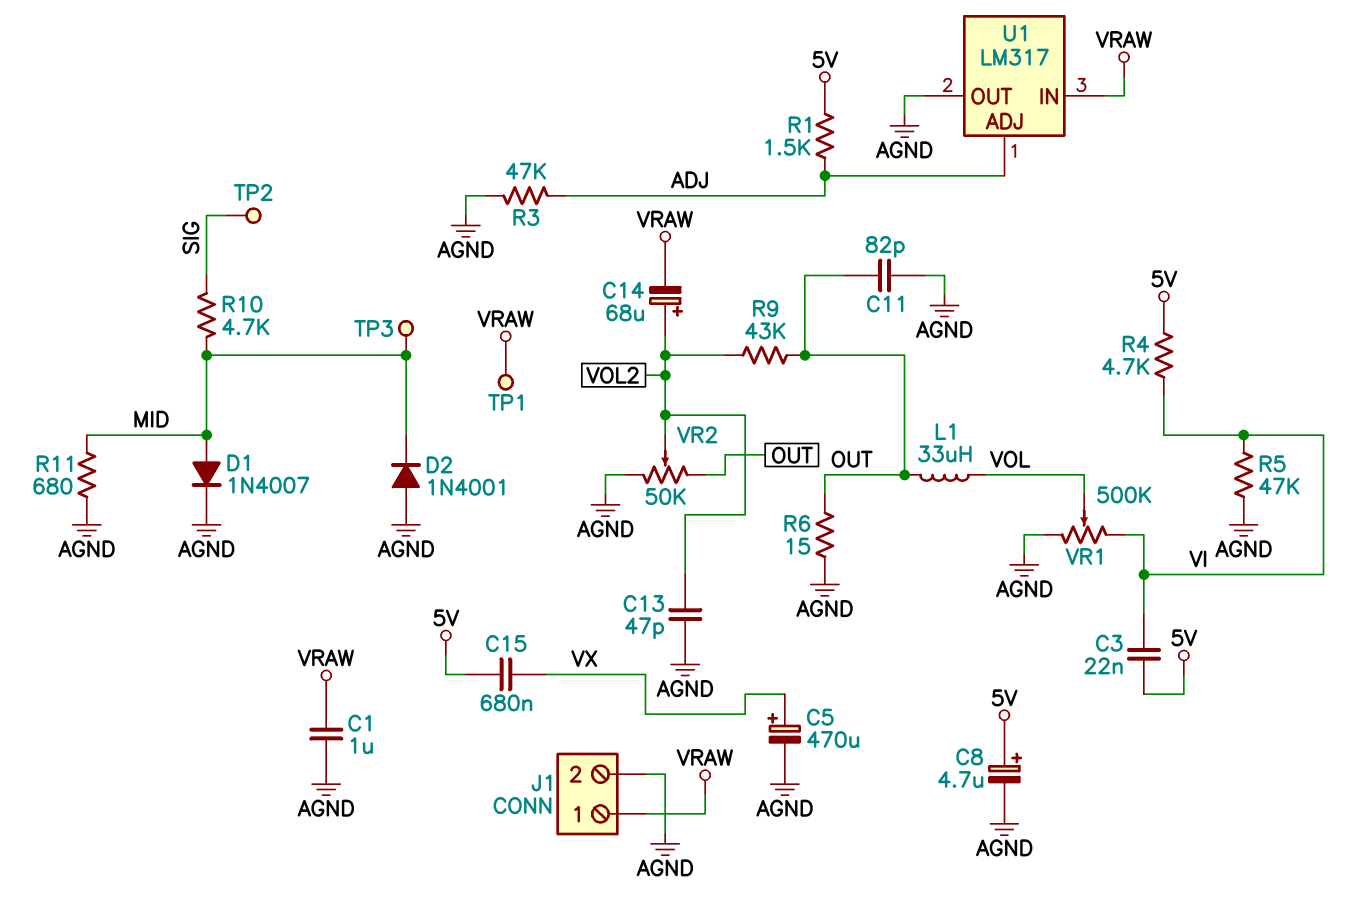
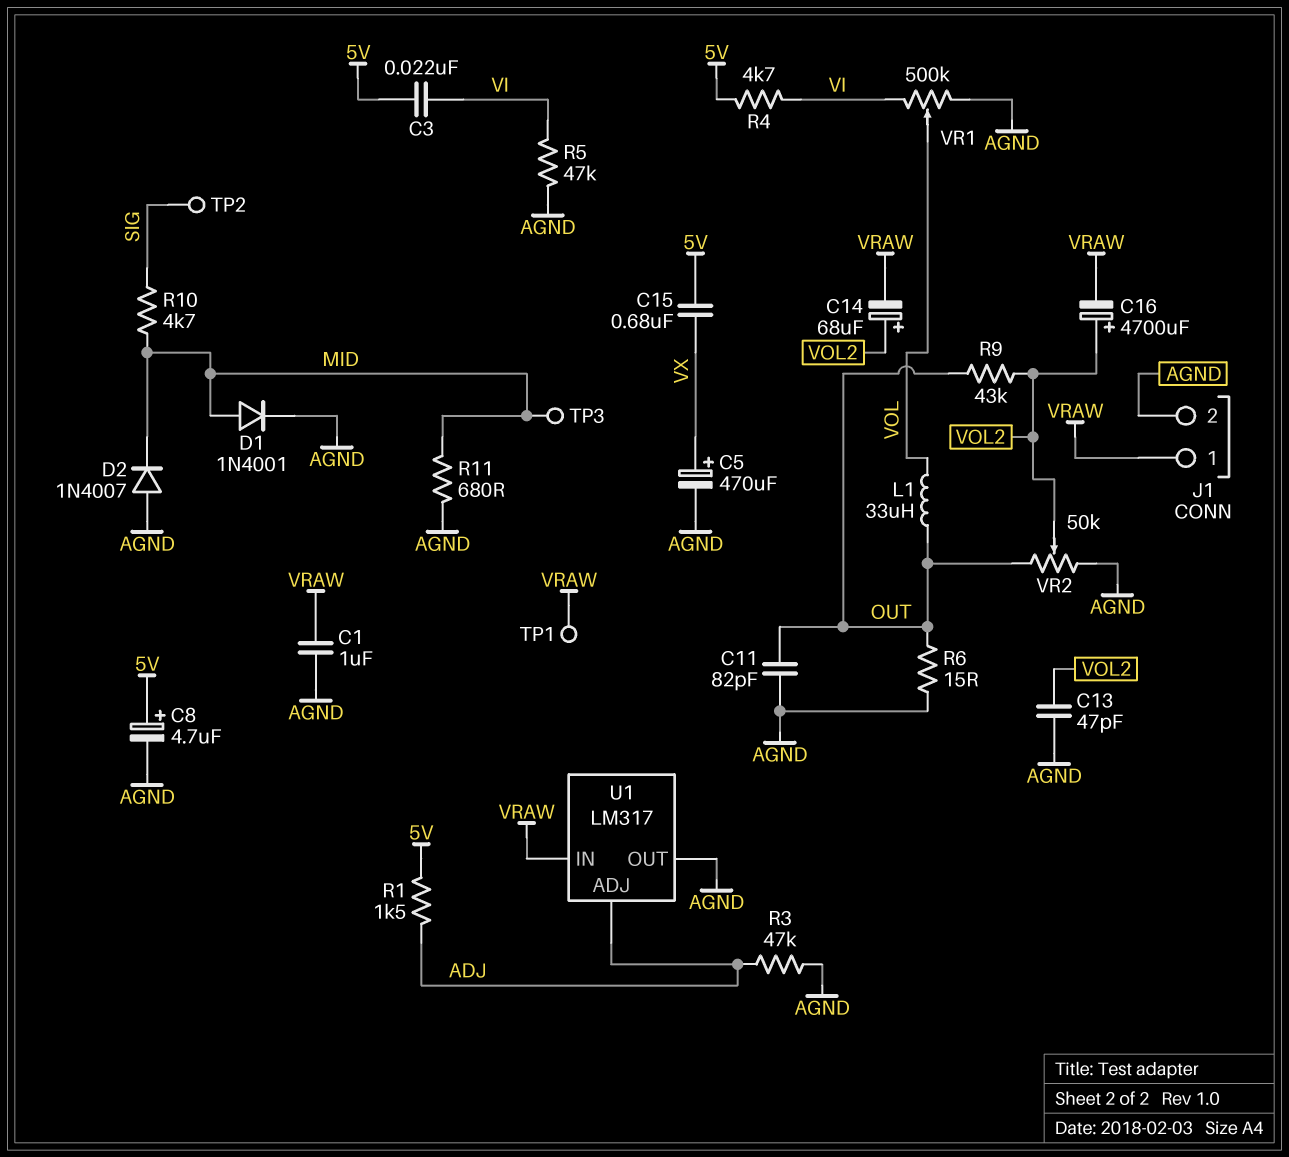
C16: none -> 4700uF (plus VOL2, minus VRAW)
D1: diode 1N4007 (A MID, K AGND) -> diode 1N4001 (A MID, K AGND)
D2: diode 1N4001 (A AGND, K MID) -> diode 1N4007 (A AGND, K MID)

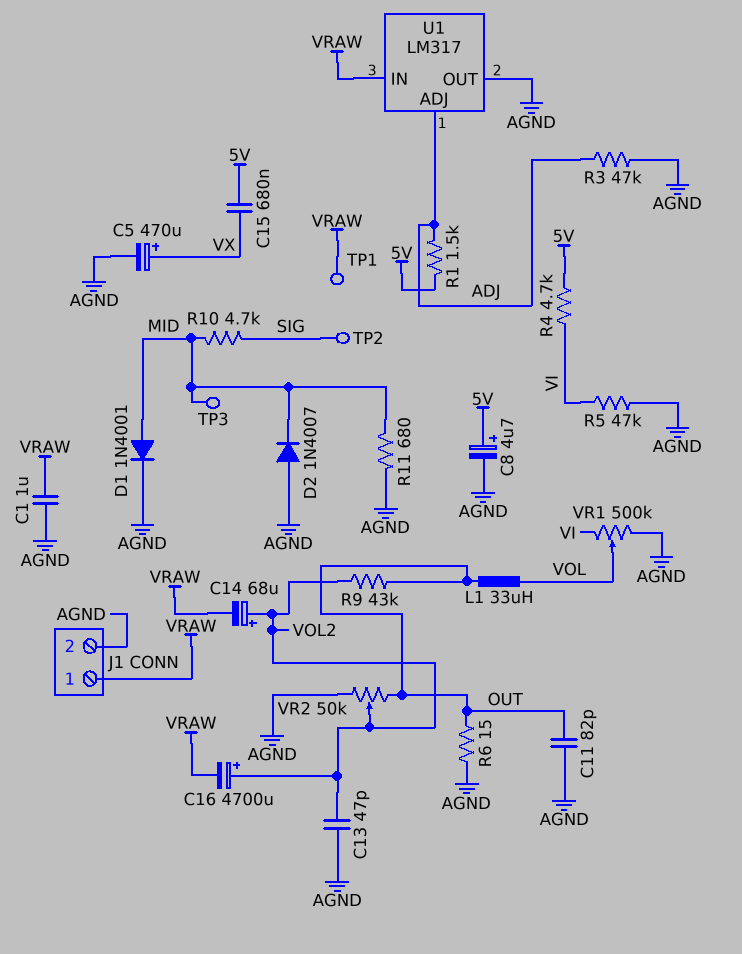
C3: 22nF (5V, VI) -> none

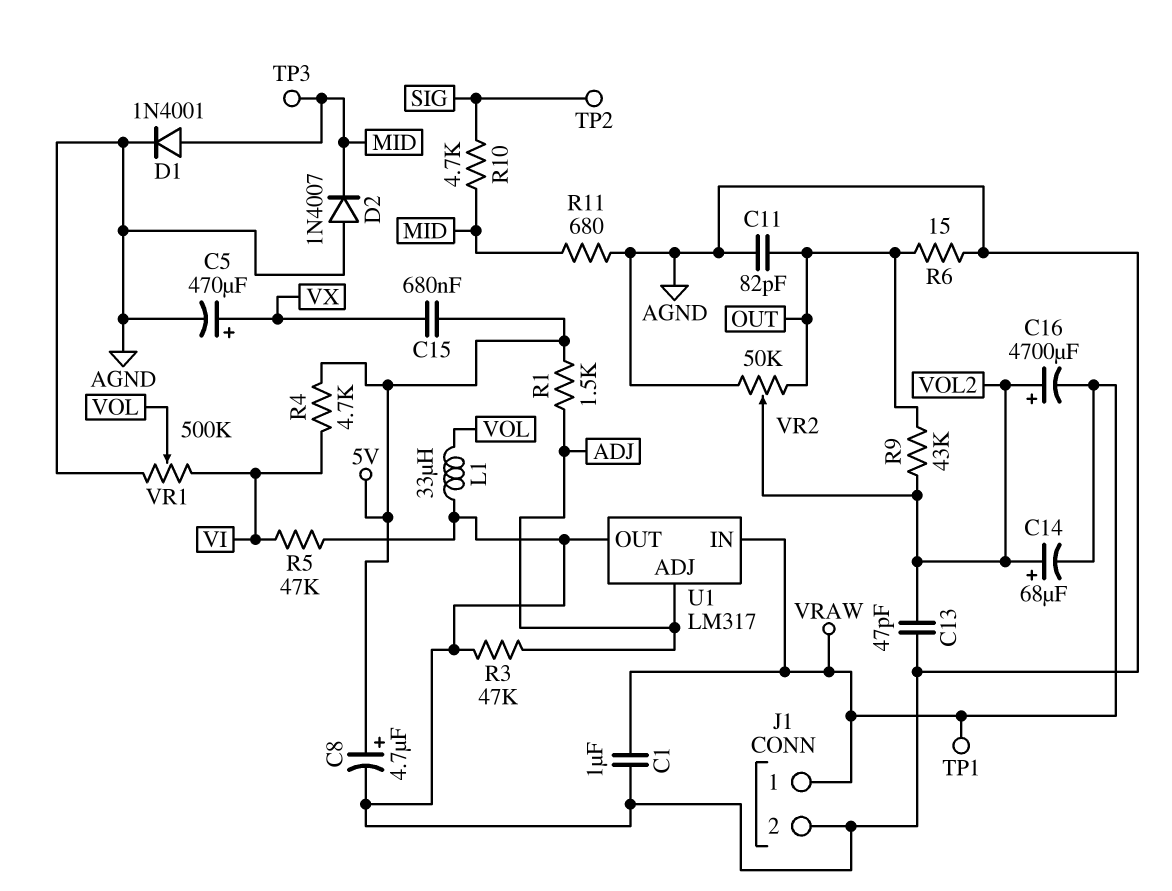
L1: 33uH (OUT, VOL) -> 33uH (AGND, VOL)

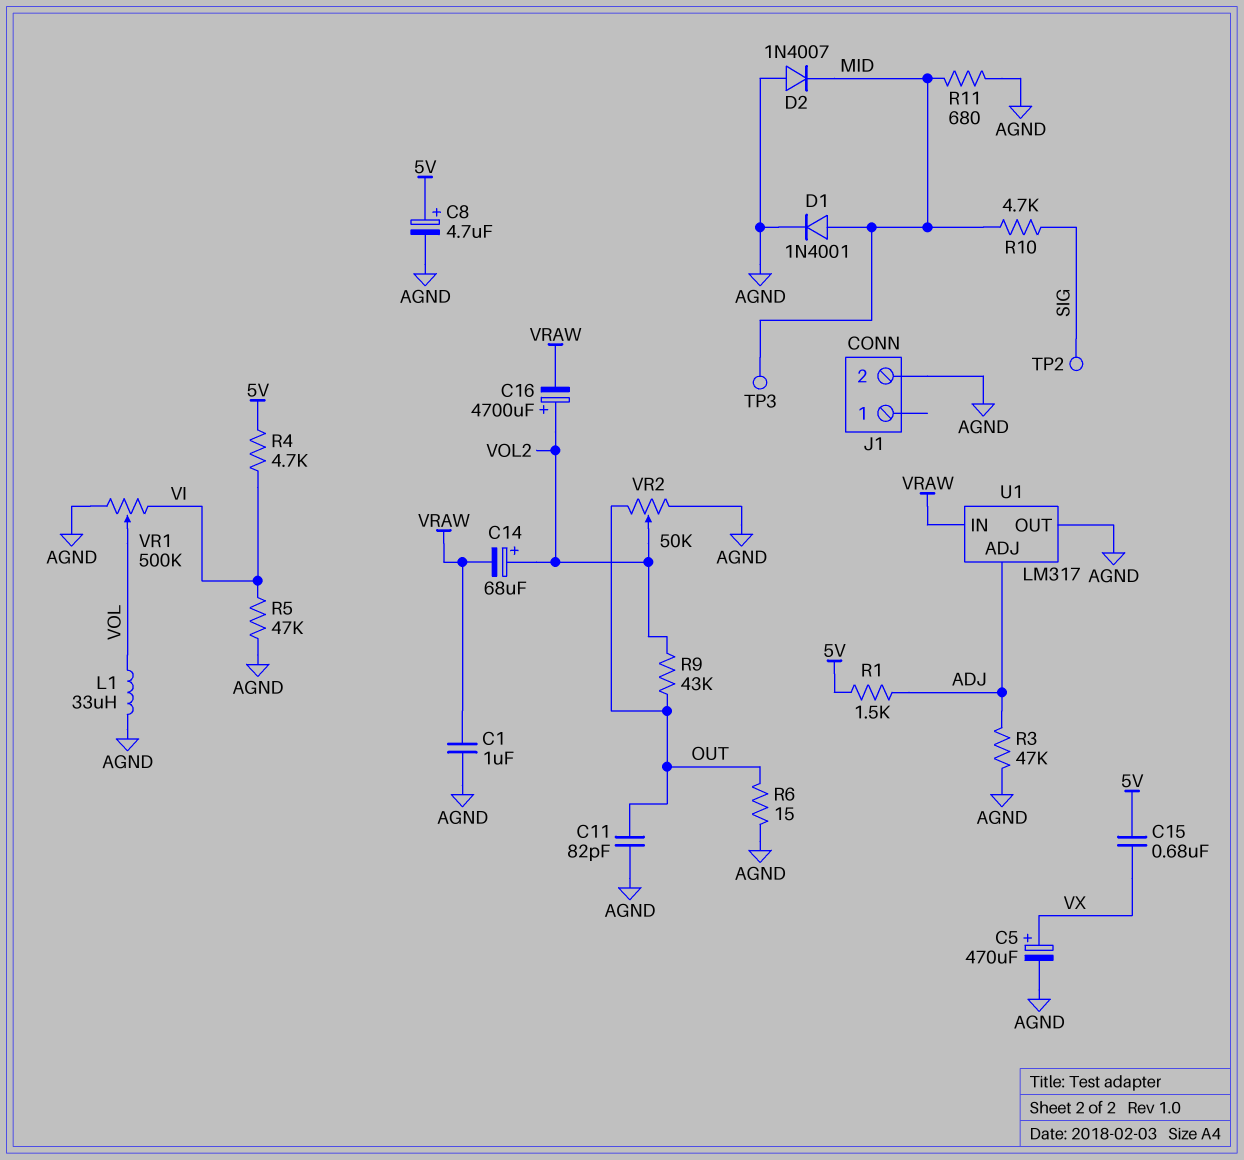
C13: 47pF (AGND, VOL2) -> none
J1 pin 1: VRAW -> none
TP1: test point (VRAW) -> none

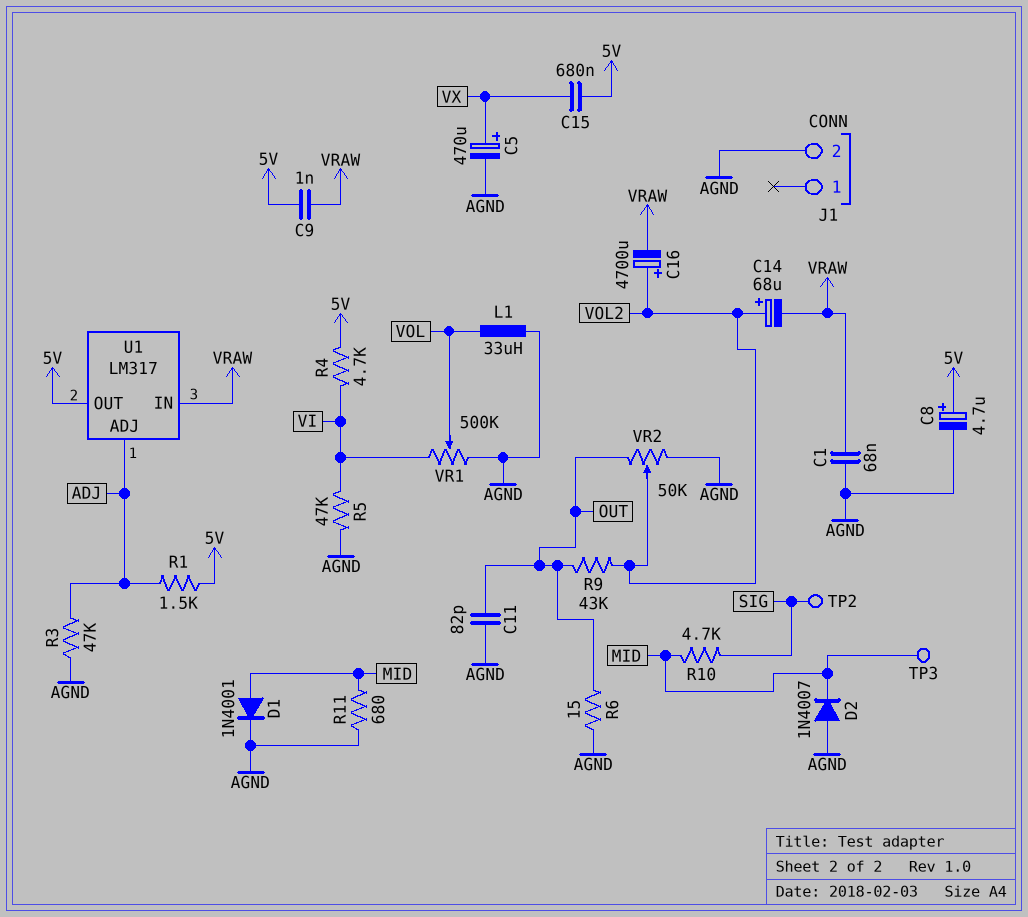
C1: 1uF (AGND, VRAW) -> 68nF (AGND, VRAW)
C9: none -> 1nF (5V, VRAW)
U1 pin OUT: AGND -> 5V

